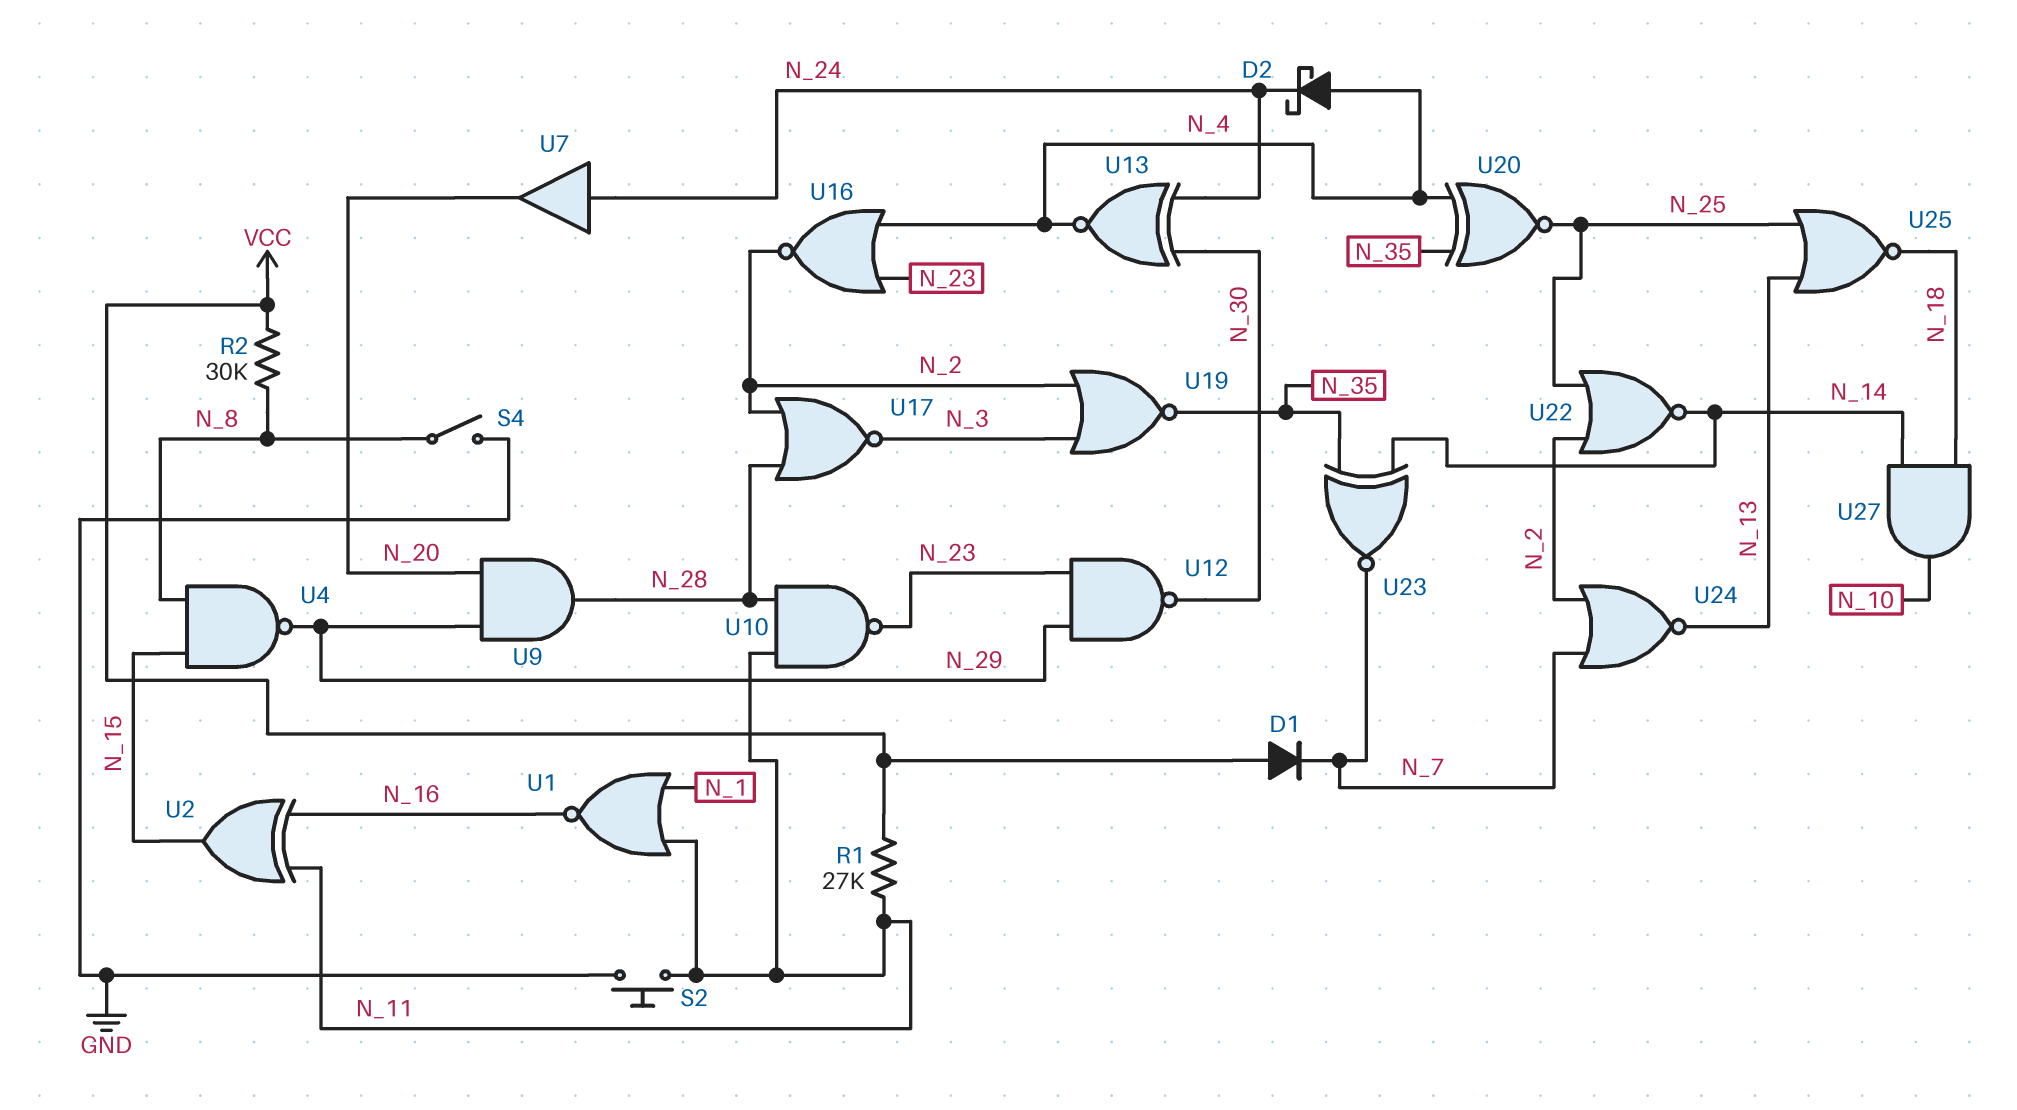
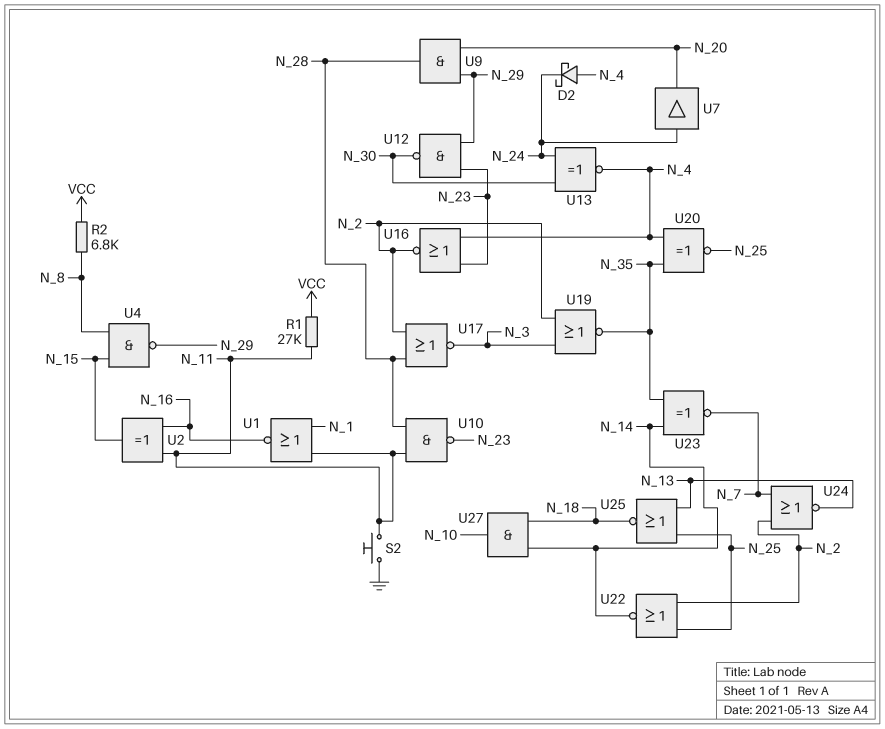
D1: diode (A VCC, K N_7) -> none
R2: 30k (N_8, VCC) -> 6.8k (N_8, VCC)
S4: switch (GND, N_8) -> none

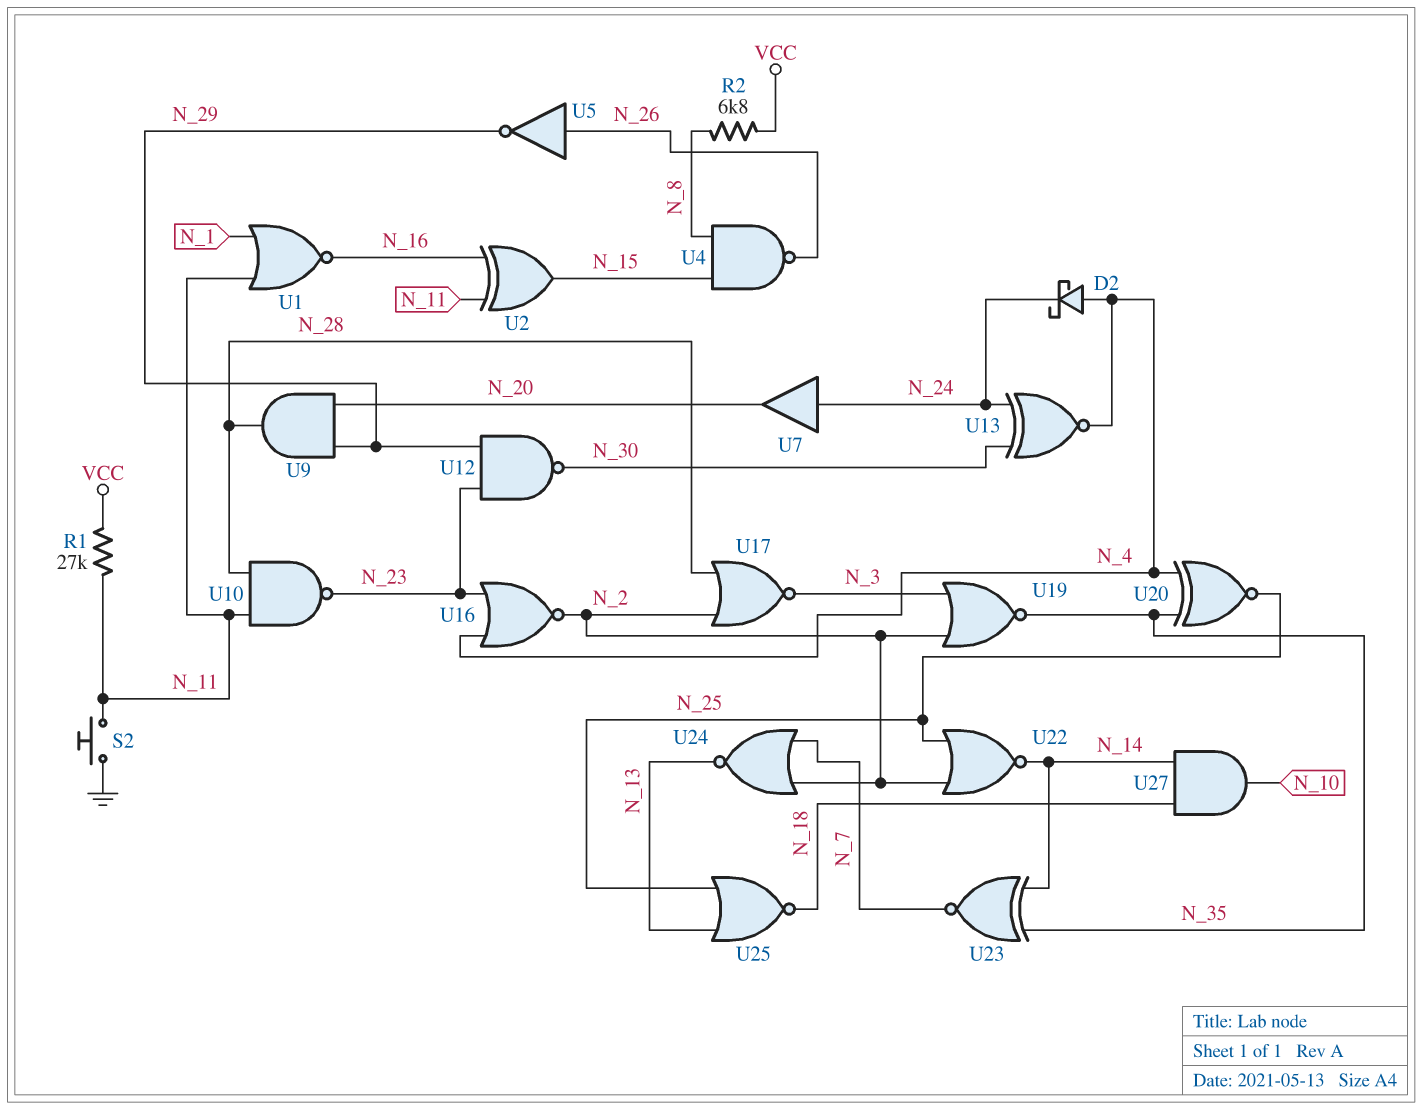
U4: NAND (in N_8, in N_15, out N_29) -> NAND (in N_8, in N_15, out N_26)
U5: none -> NOT (in N_26, out N_29)

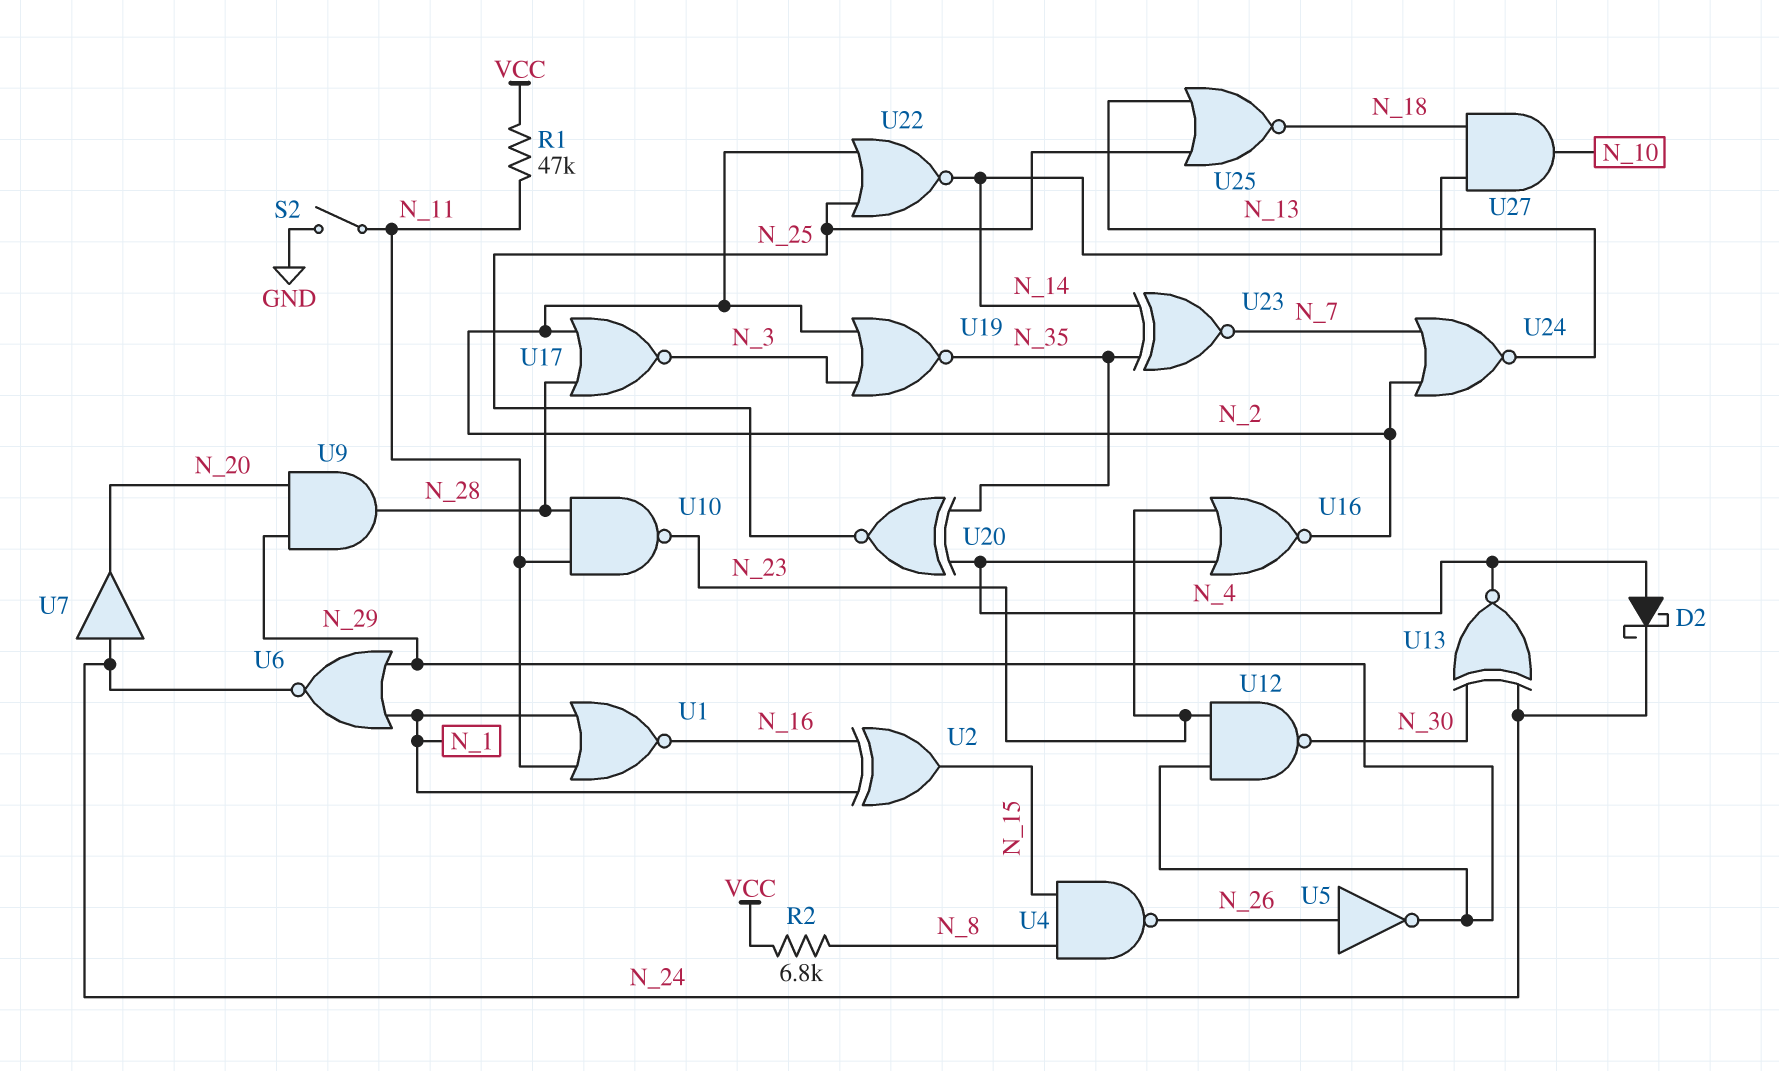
R1: 27k (N_11, VCC) -> 47k (N_11, VCC)
S2: button (GND, N_11) -> switch (GND, N_11)
U2: XOR (in N_11, in N_16, out N_15) -> XOR (in N_1, in N_16, out N_15)
U6: none -> NOR (in N_1, in N_29, out N_24)

